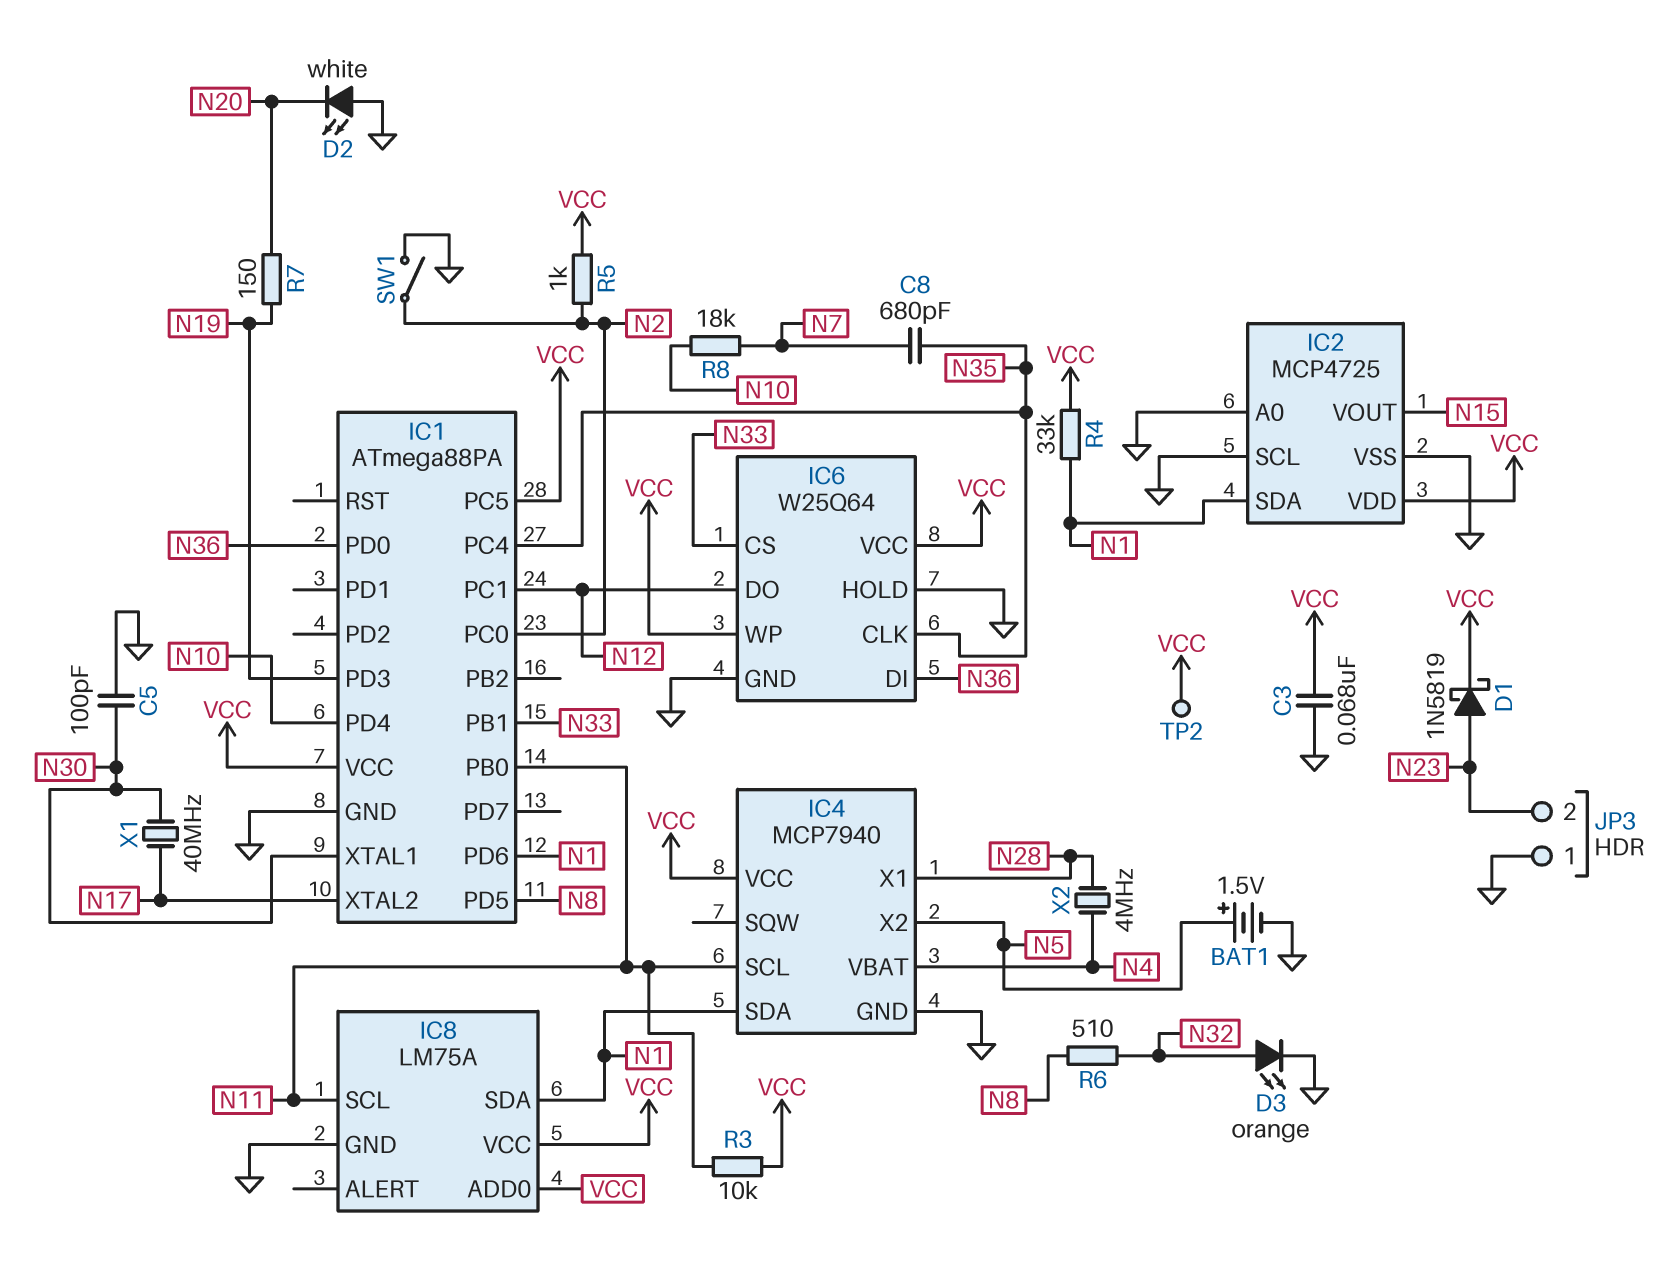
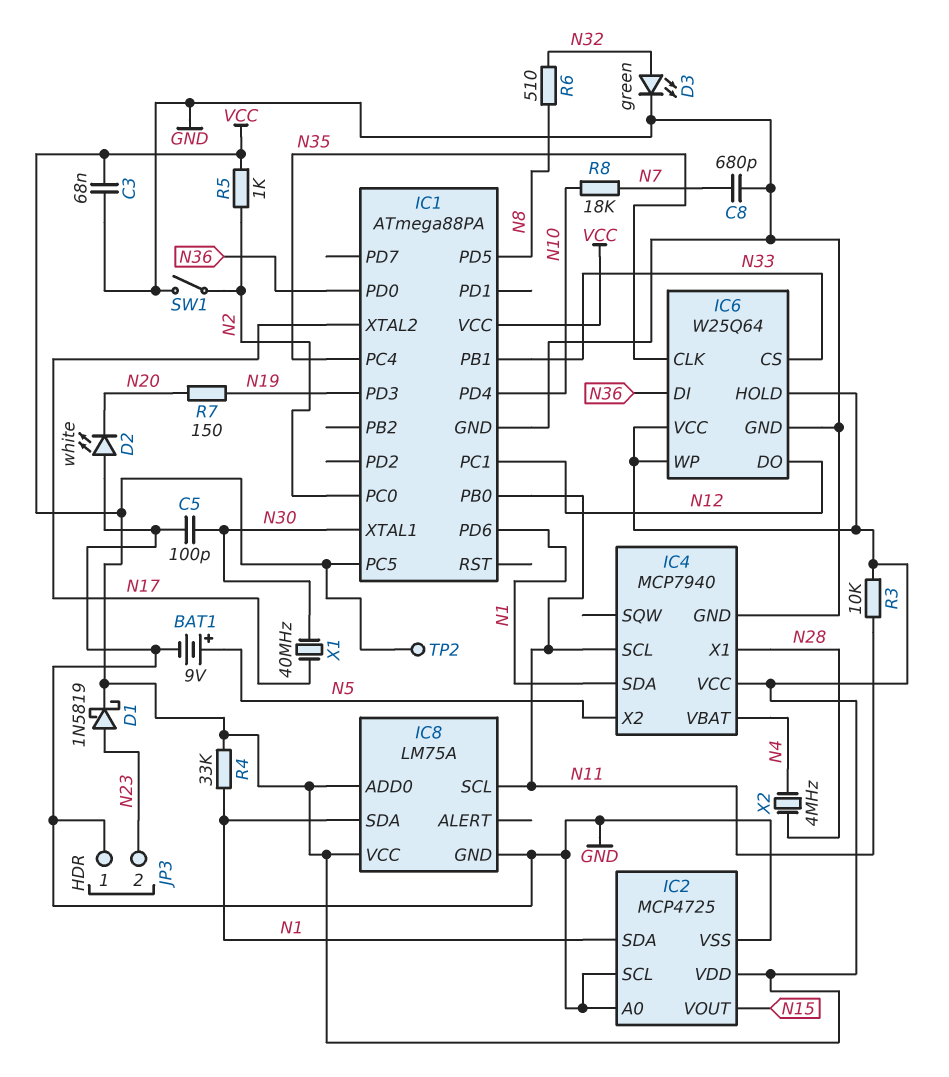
BAT1: 1.5V (plus N5, minus GND) -> 9V (plus N5, minus GND)
C8: 680pF (N7, N35) -> 680pF (GND, N7)
D3: LED orange (A N32, K GND) -> LED green (A N32, K GND)
IC6 pin HOLD: GND -> VCC

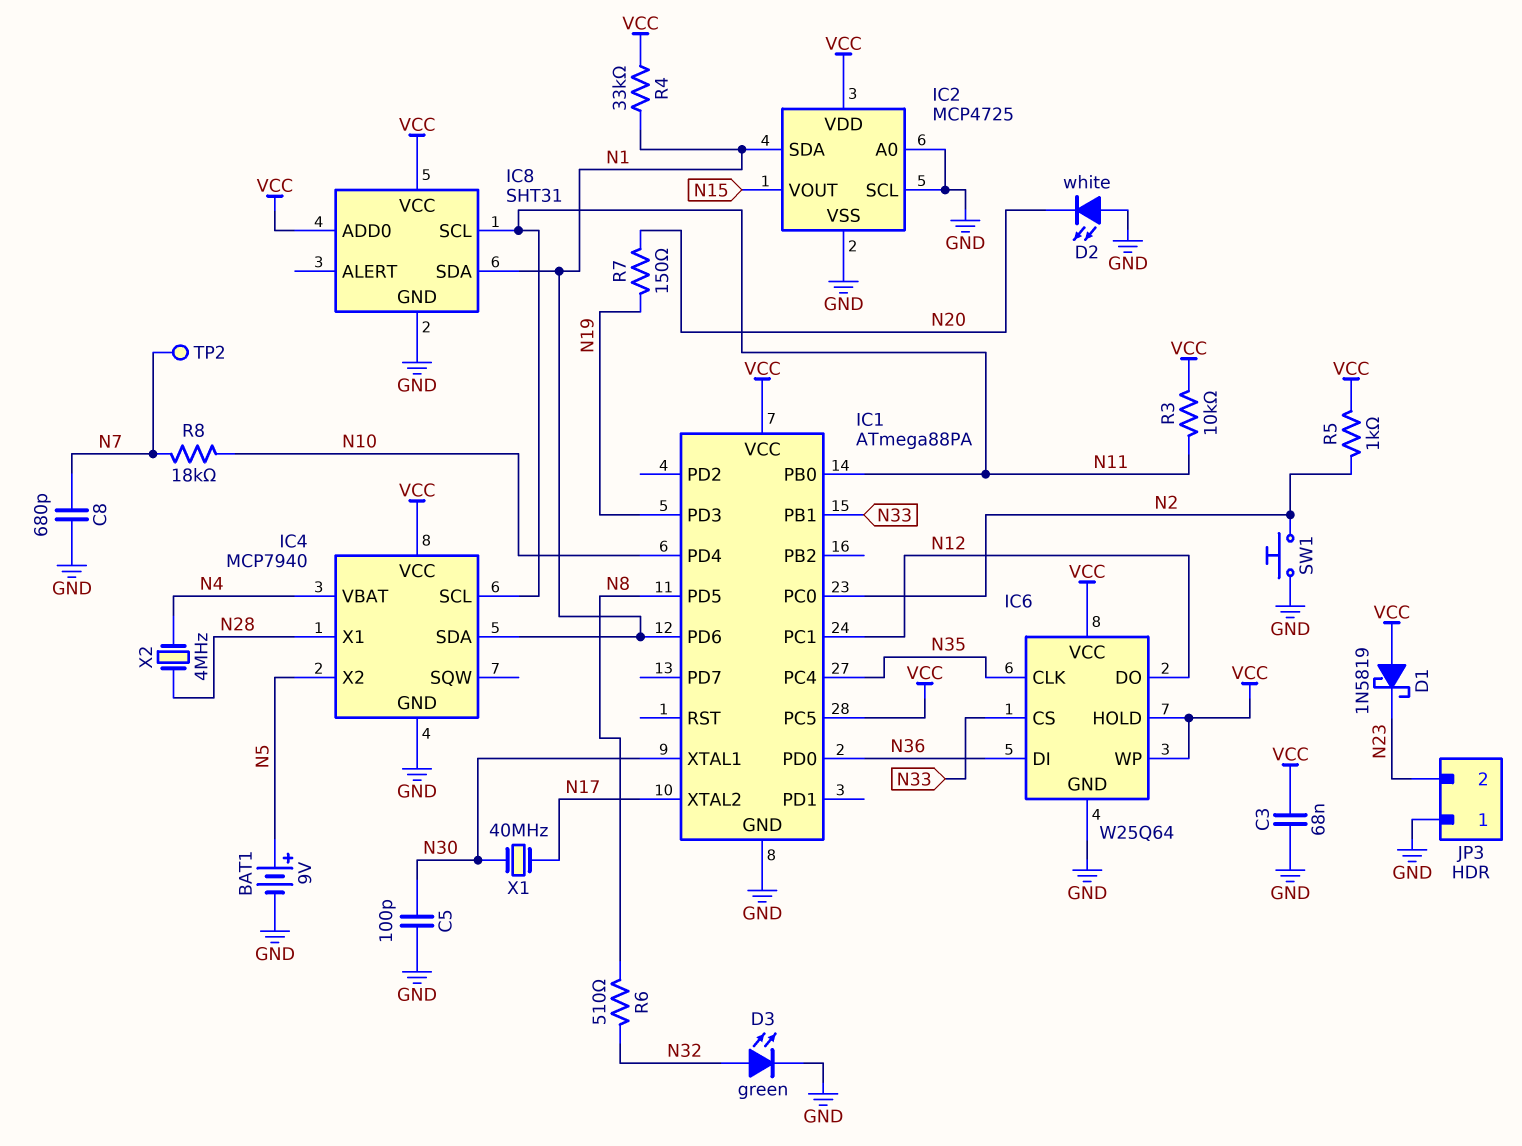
D1: schottky 1N5819 (A N23, K VCC) -> schottky 1N5819 (A VCC, K N23)
IC8: LM75A -> SHT31
SW1: switch (GND, N2) -> button (GND, N2)
TP2: test point (VCC) -> test point (N7)

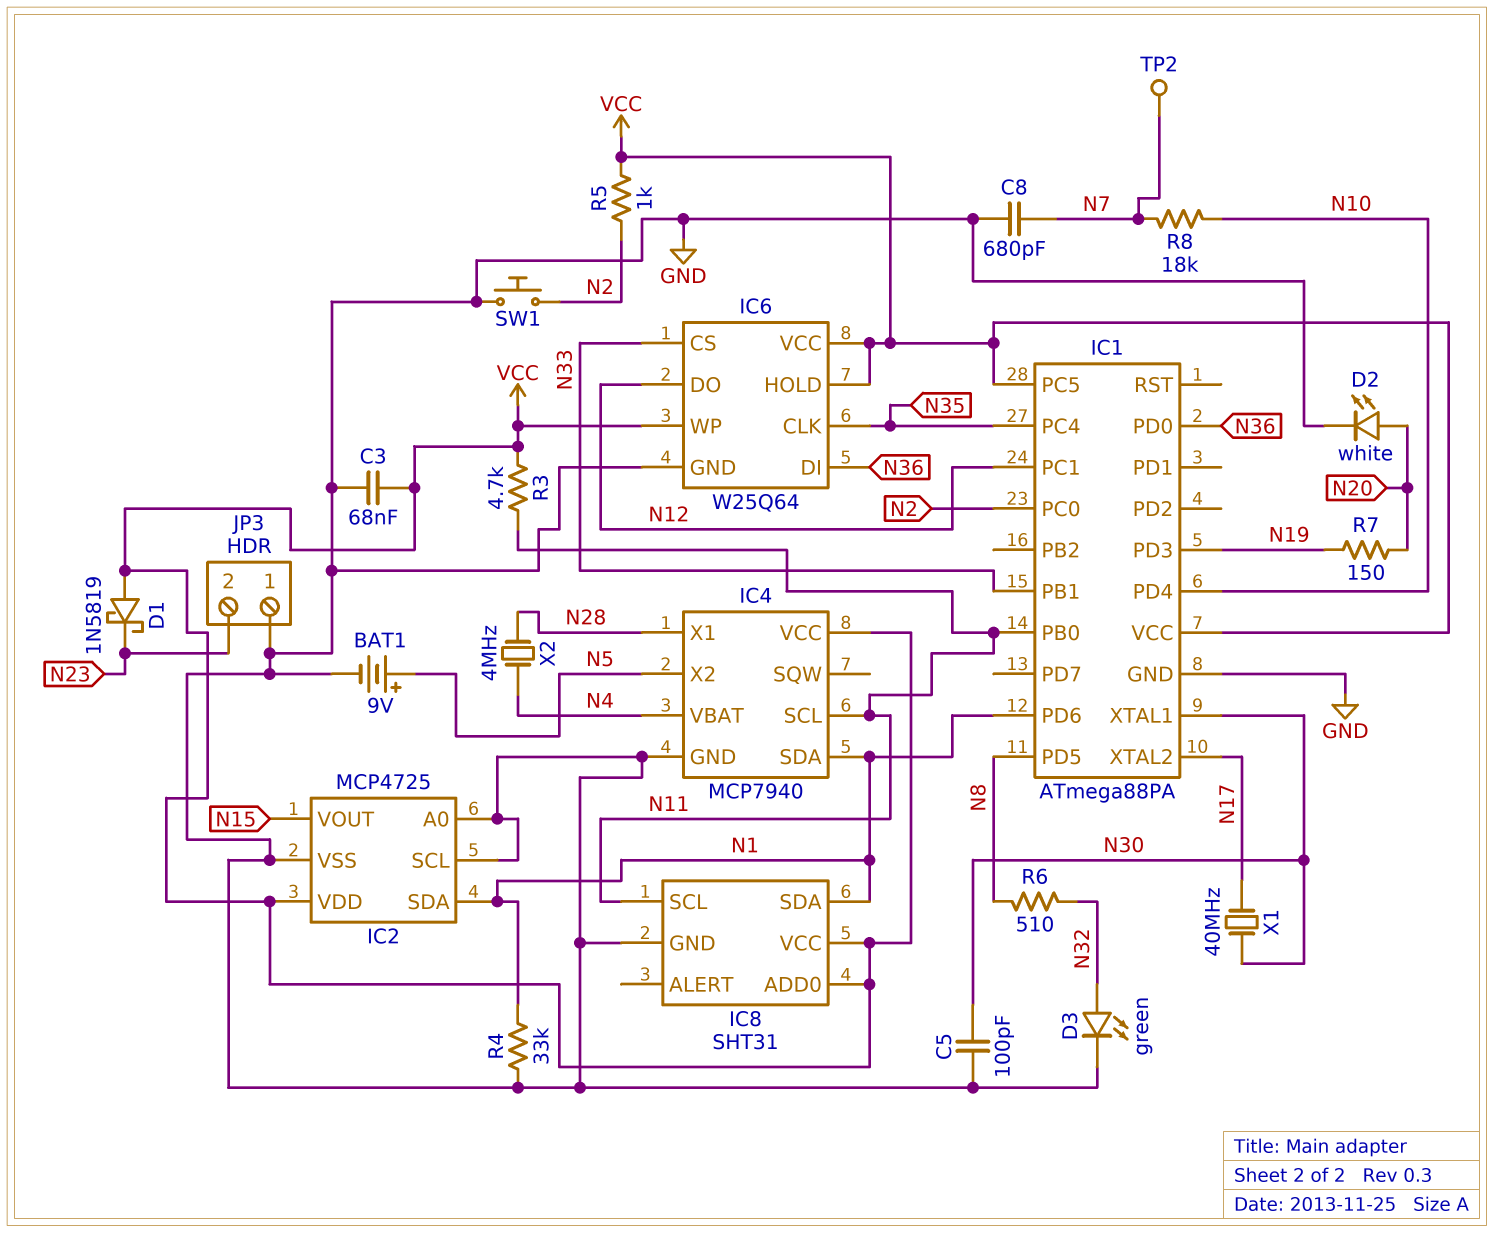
D2: LED white (A GND, K N20) -> LED white (A N20, K GND)
R3: 10k (N11, VCC) -> 4.7k (N11, VCC)
R4: 33k (N1, VCC) -> 33k (GND, N1)

